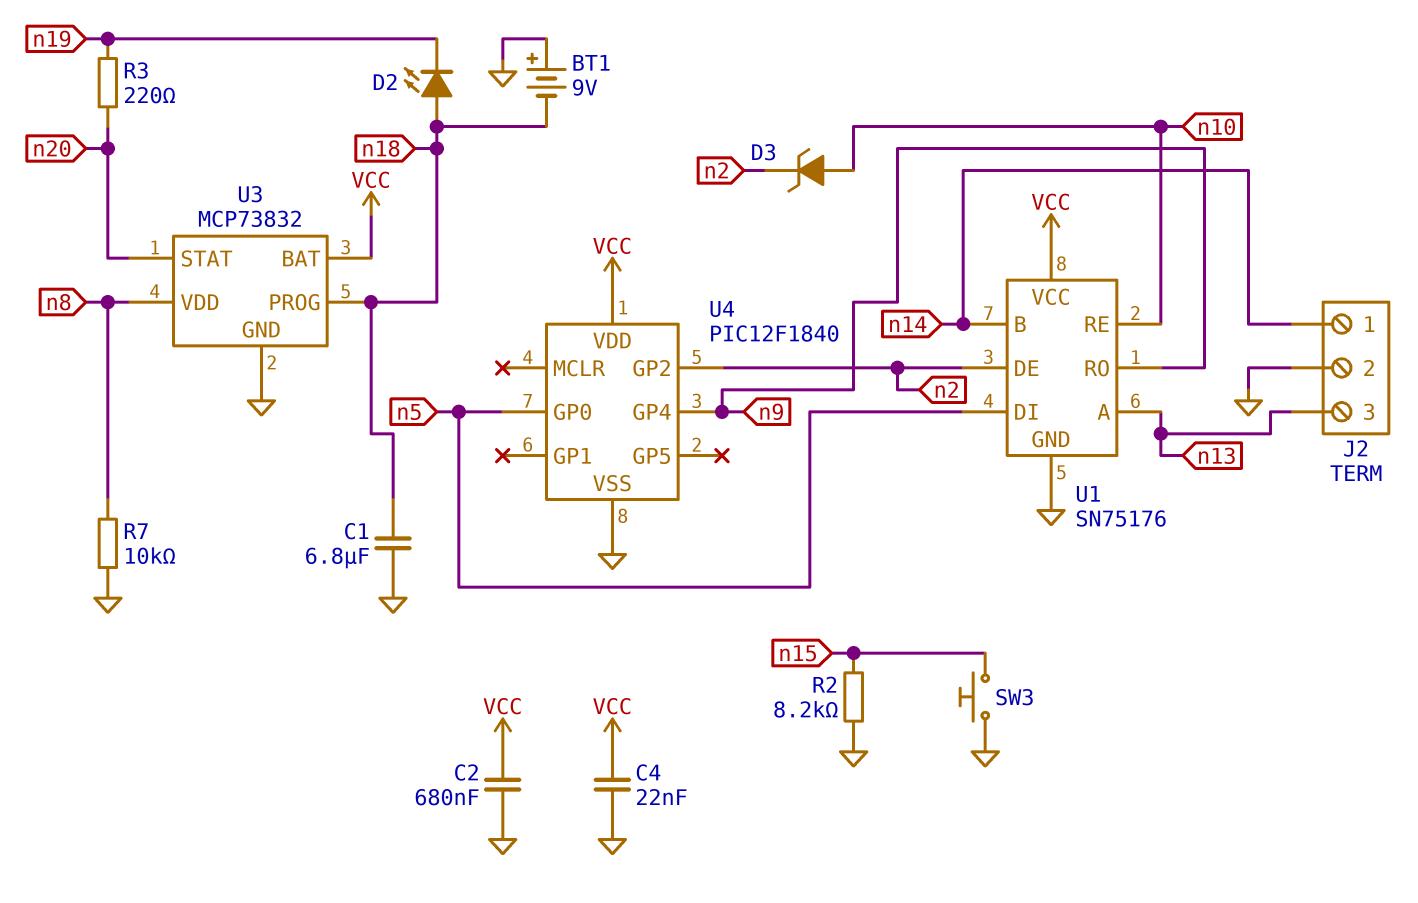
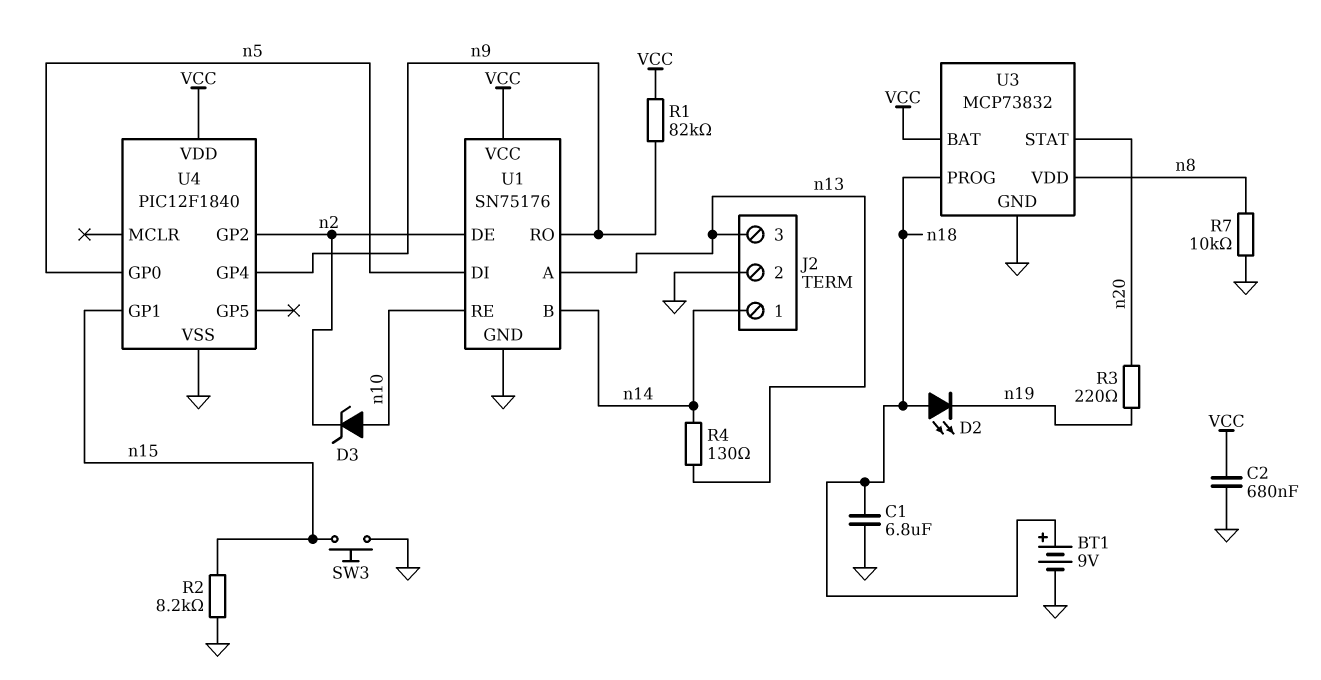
BT1: 9V (plus GND, minus n18) -> 9V (plus n18, minus GND)
C4: 22nF (GND, VCC) -> none
R1: none -> 82k (VCC, n9)
R4: none -> 130 (n13, n14)
U4 pin GP1: none -> n15

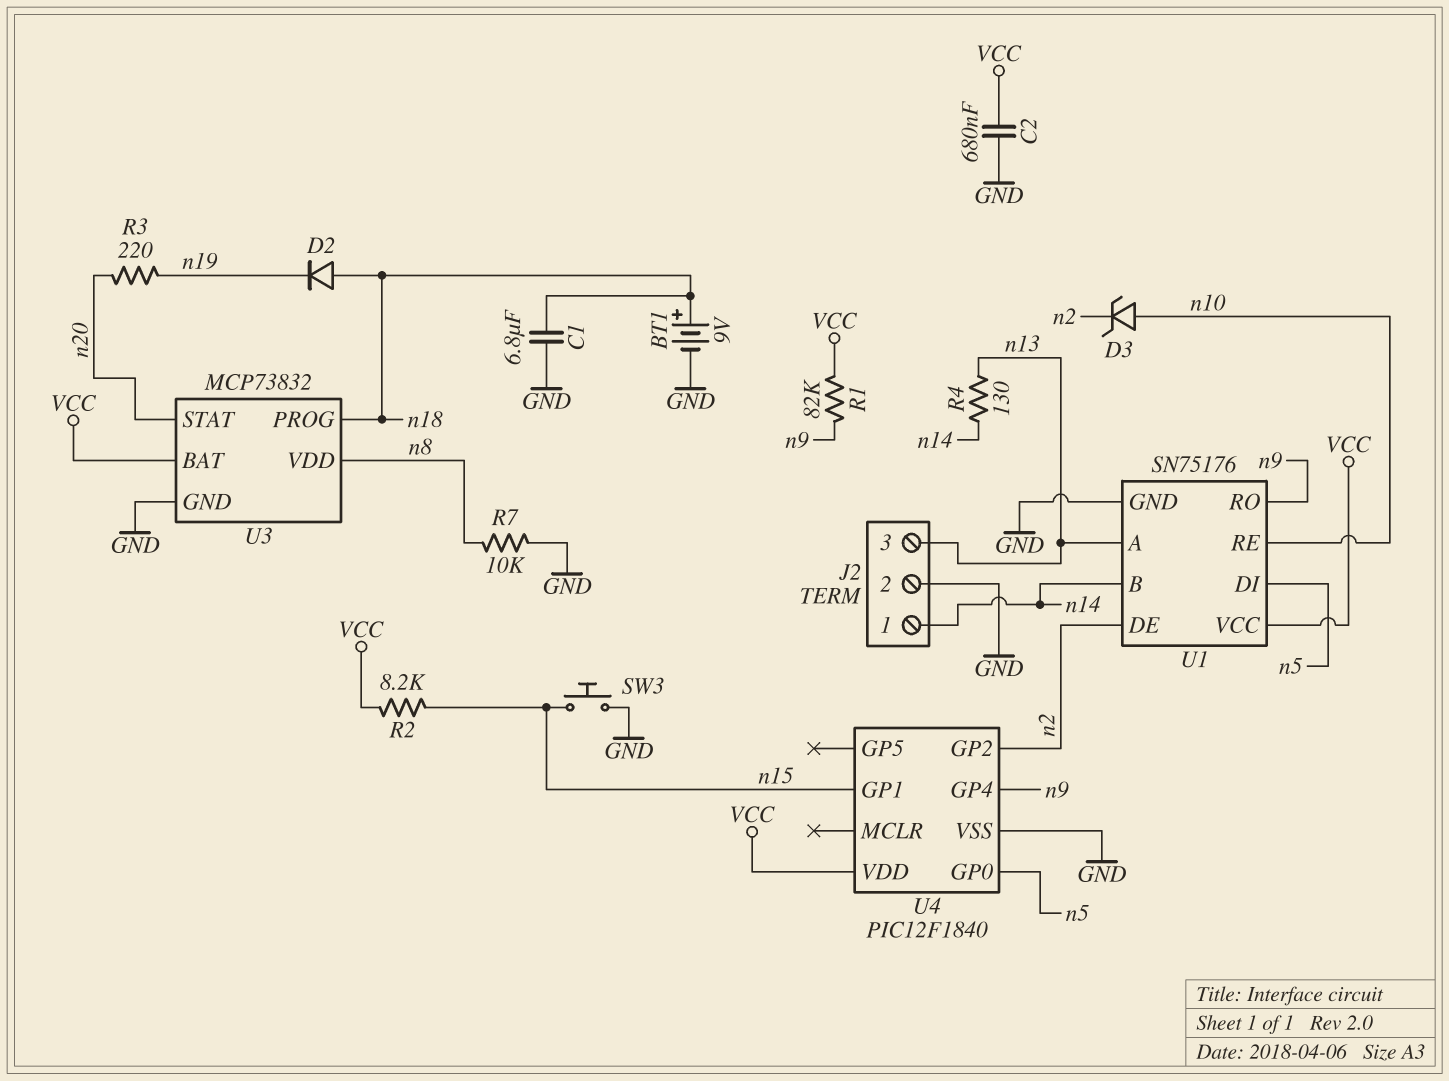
D2: LED (A n18, K n19) -> diode (A n18, K n19)
R2: 8.2k (GND, n15) -> 8.2k (VCC, n15)

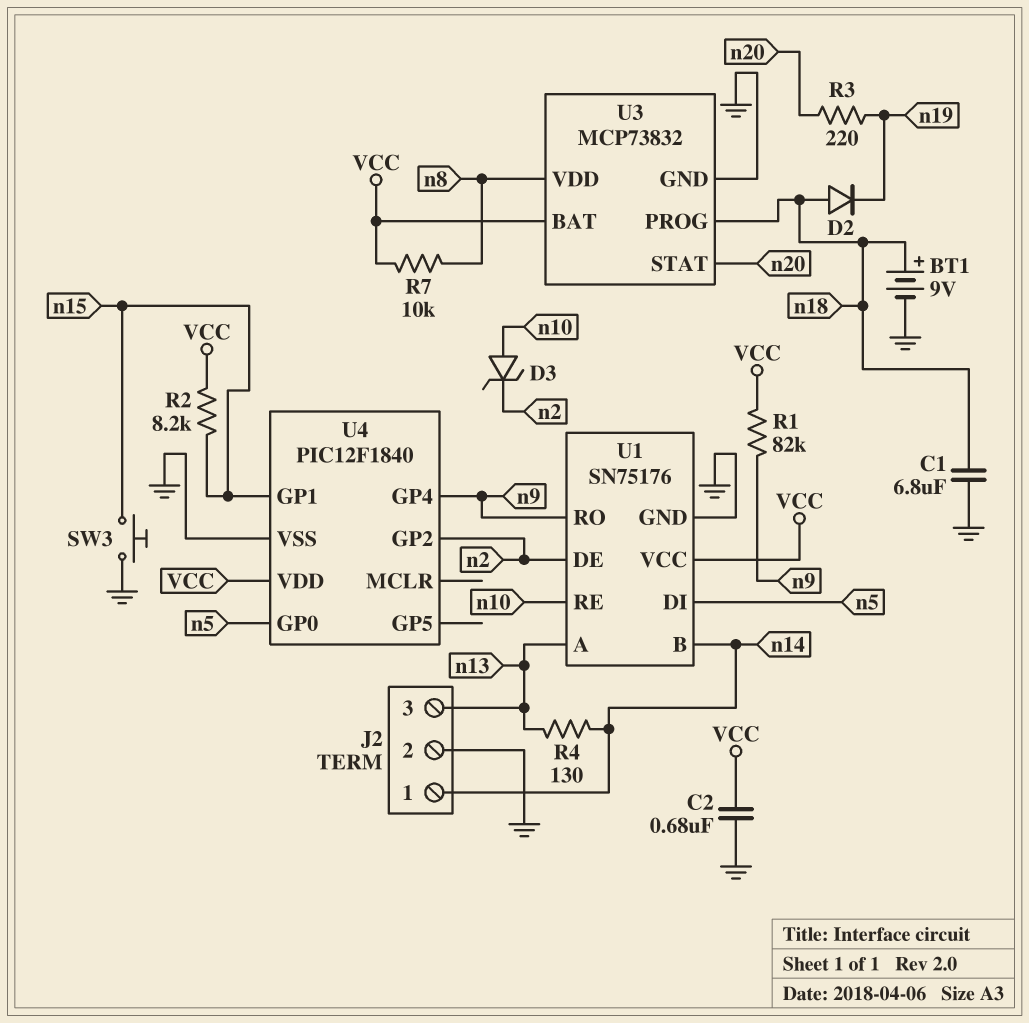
R7: 10k (GND, n8) -> 10k (VCC, n8)

